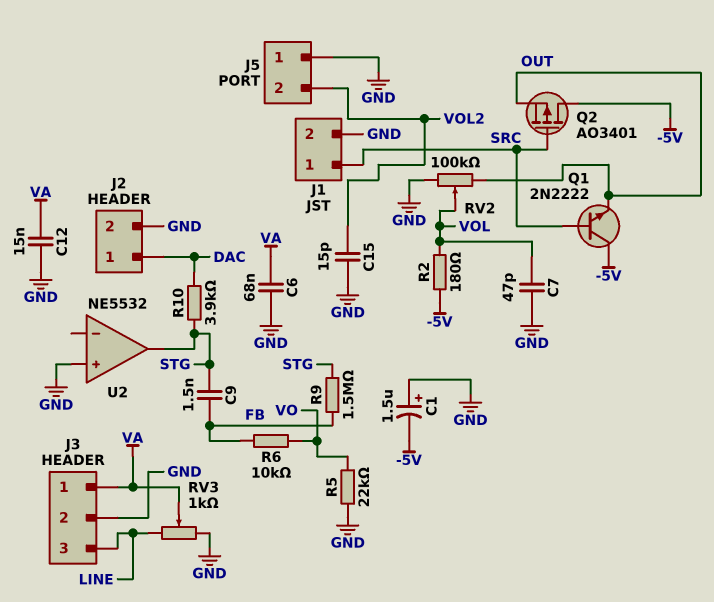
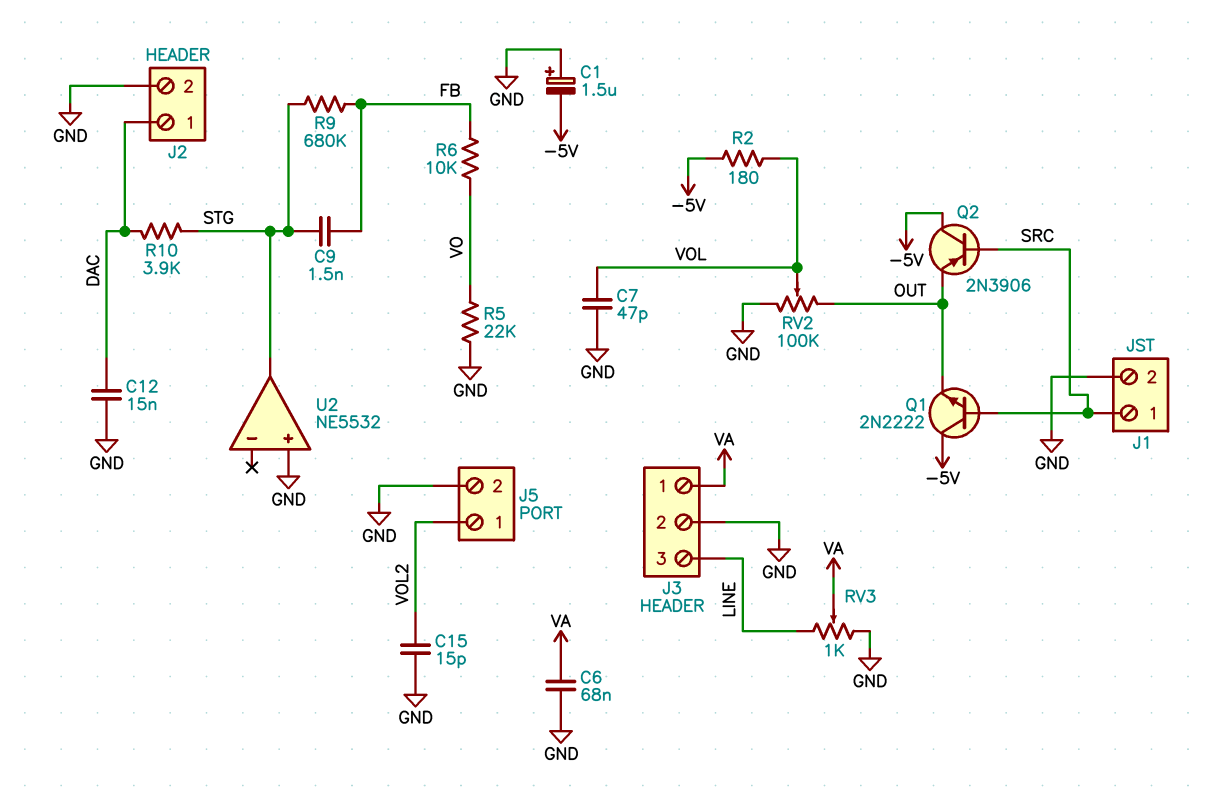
C12: 15nF (GND, VA) -> 15nF (DAC, GND)
J5 pin 1: GND -> VOL2
J5 pin 2: VOL2 -> GND
Q2: PMOS AO3401 (G SRC, D -5V, S OUT) -> PNP 2N3906 (B SRC, C -5V, E OUT)
R9: 1.5M (FB, STG) -> 680k (FB, STG)

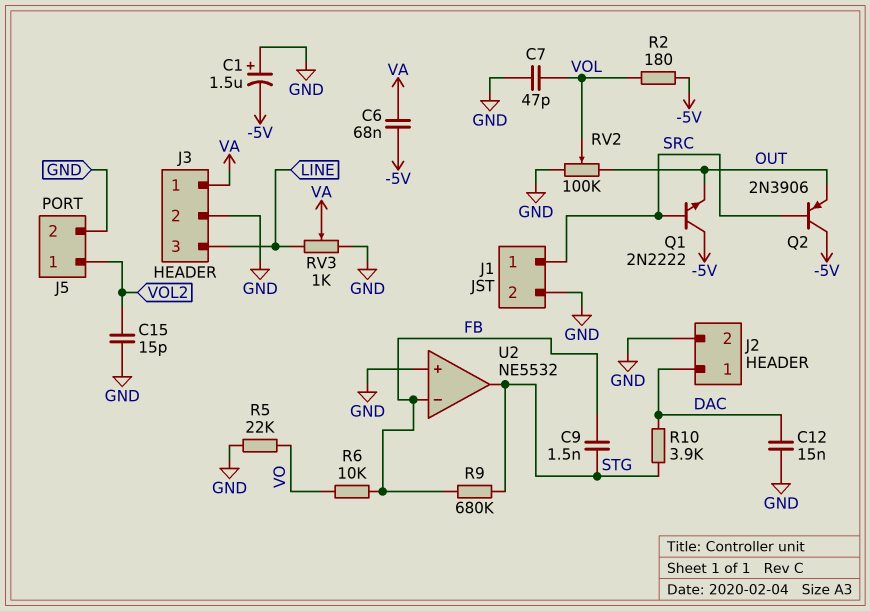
C6: 68nF (GND, VA) -> 68nF (-5V, VA)
U2 pin in-: none -> FB

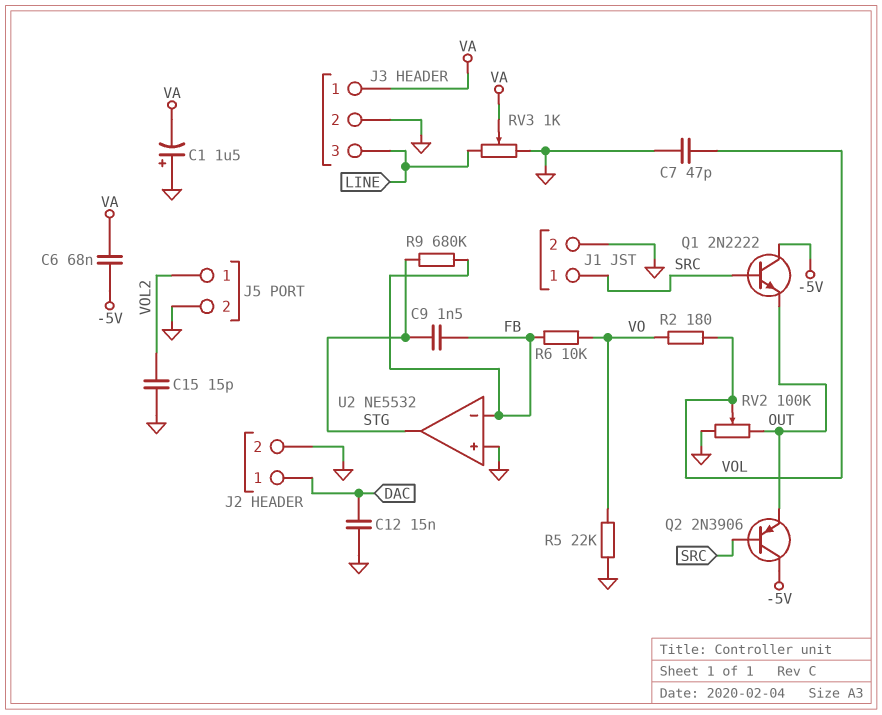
C1: 1.5uF (plus GND, minus -5V) -> 1.5uF (plus GND, minus VA)
R2: 180 (-5V, VOL) -> 180 (VO, VOL)
R10: 3.9k (DAC, STG) -> none

